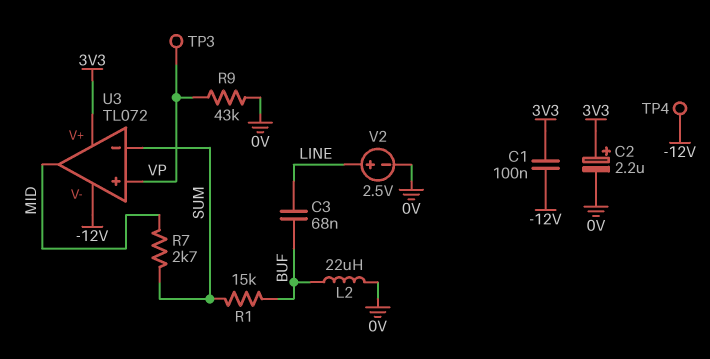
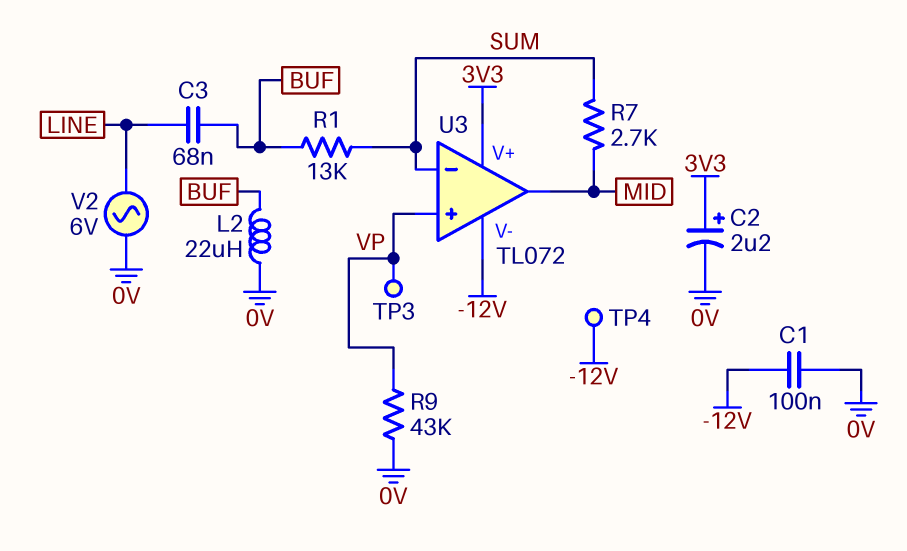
C1: 100nF (-12V, 3V3) -> 100nF (-12V, 0V)
R1: 15k (BUF, SUM) -> 13k (BUF, SUM)
V2: 2.5V (plus LINE, minus 0V) -> AC 6V (0V, LINE)

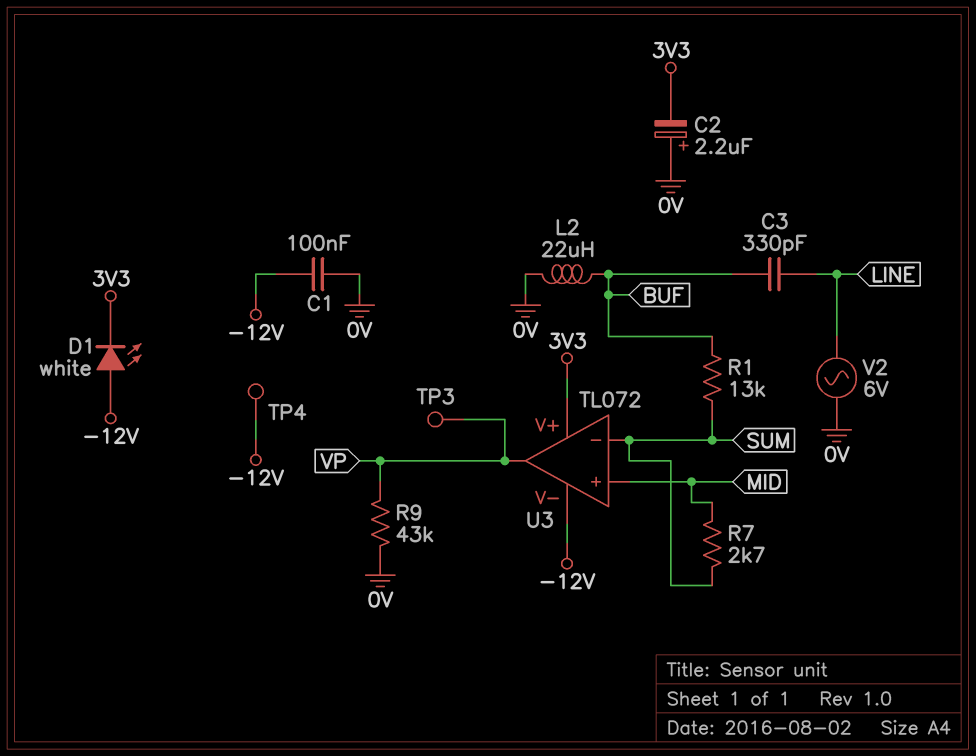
C2: 2.2uF (plus 3V3, minus 0V) -> 2.2uF (plus 0V, minus 3V3)
C3: 68nF (BUF, LINE) -> 330pF (BUF, LINE)
D1: none -> LED white (A -12V, K 3V3)
U3 pin in+: VP -> MID
U3 pin out: MID -> VP

